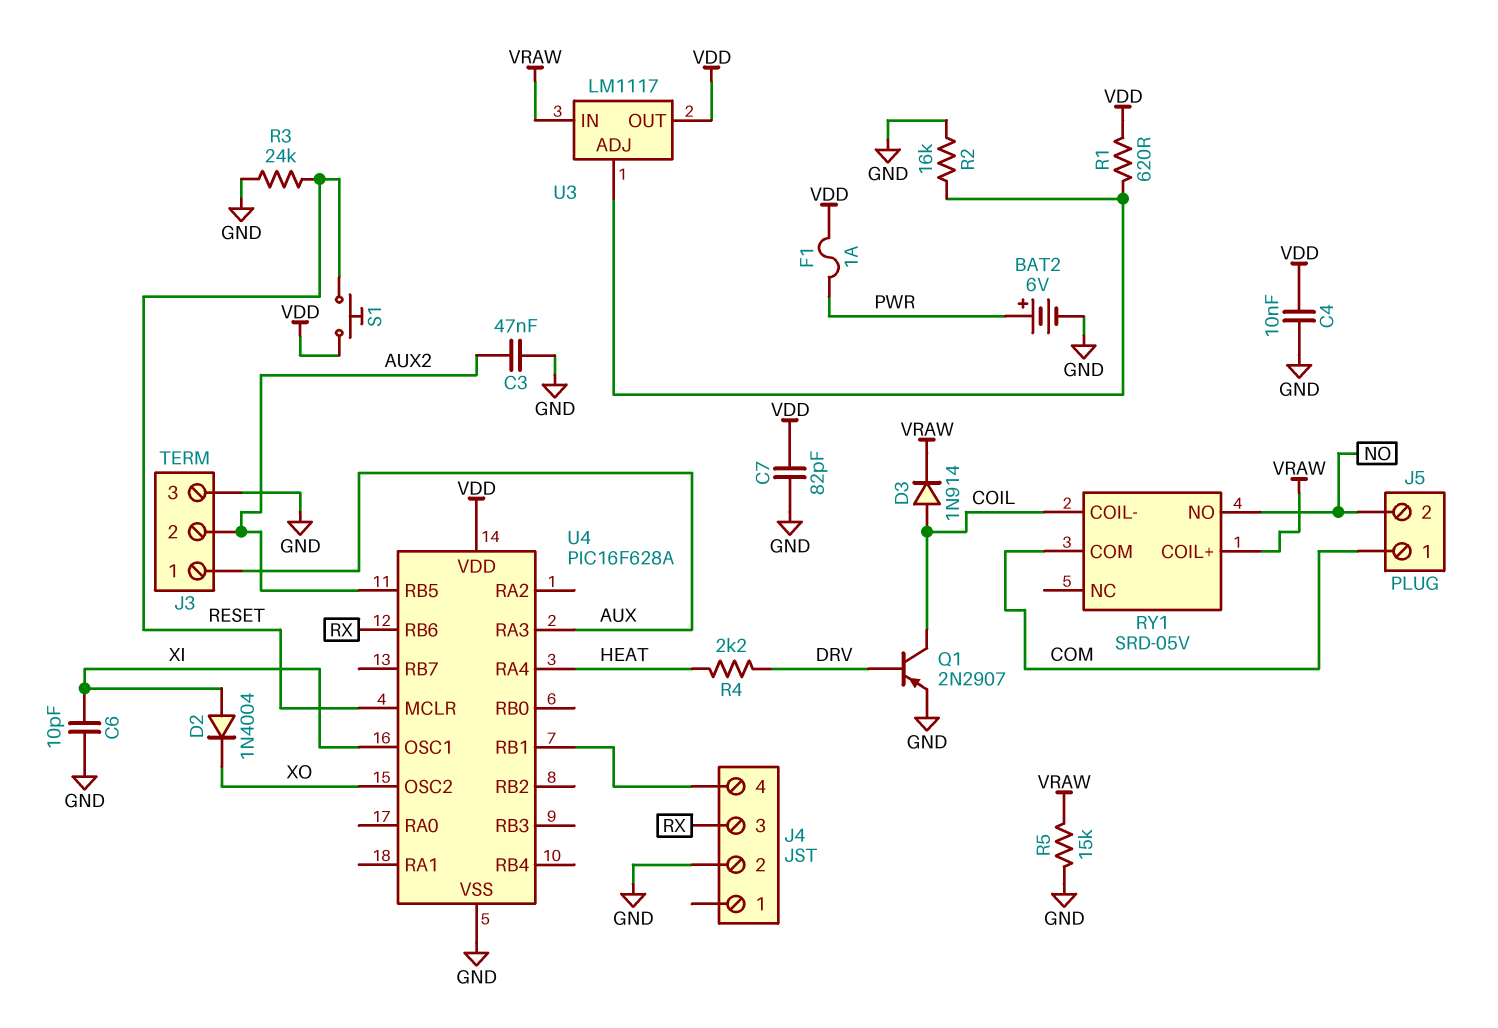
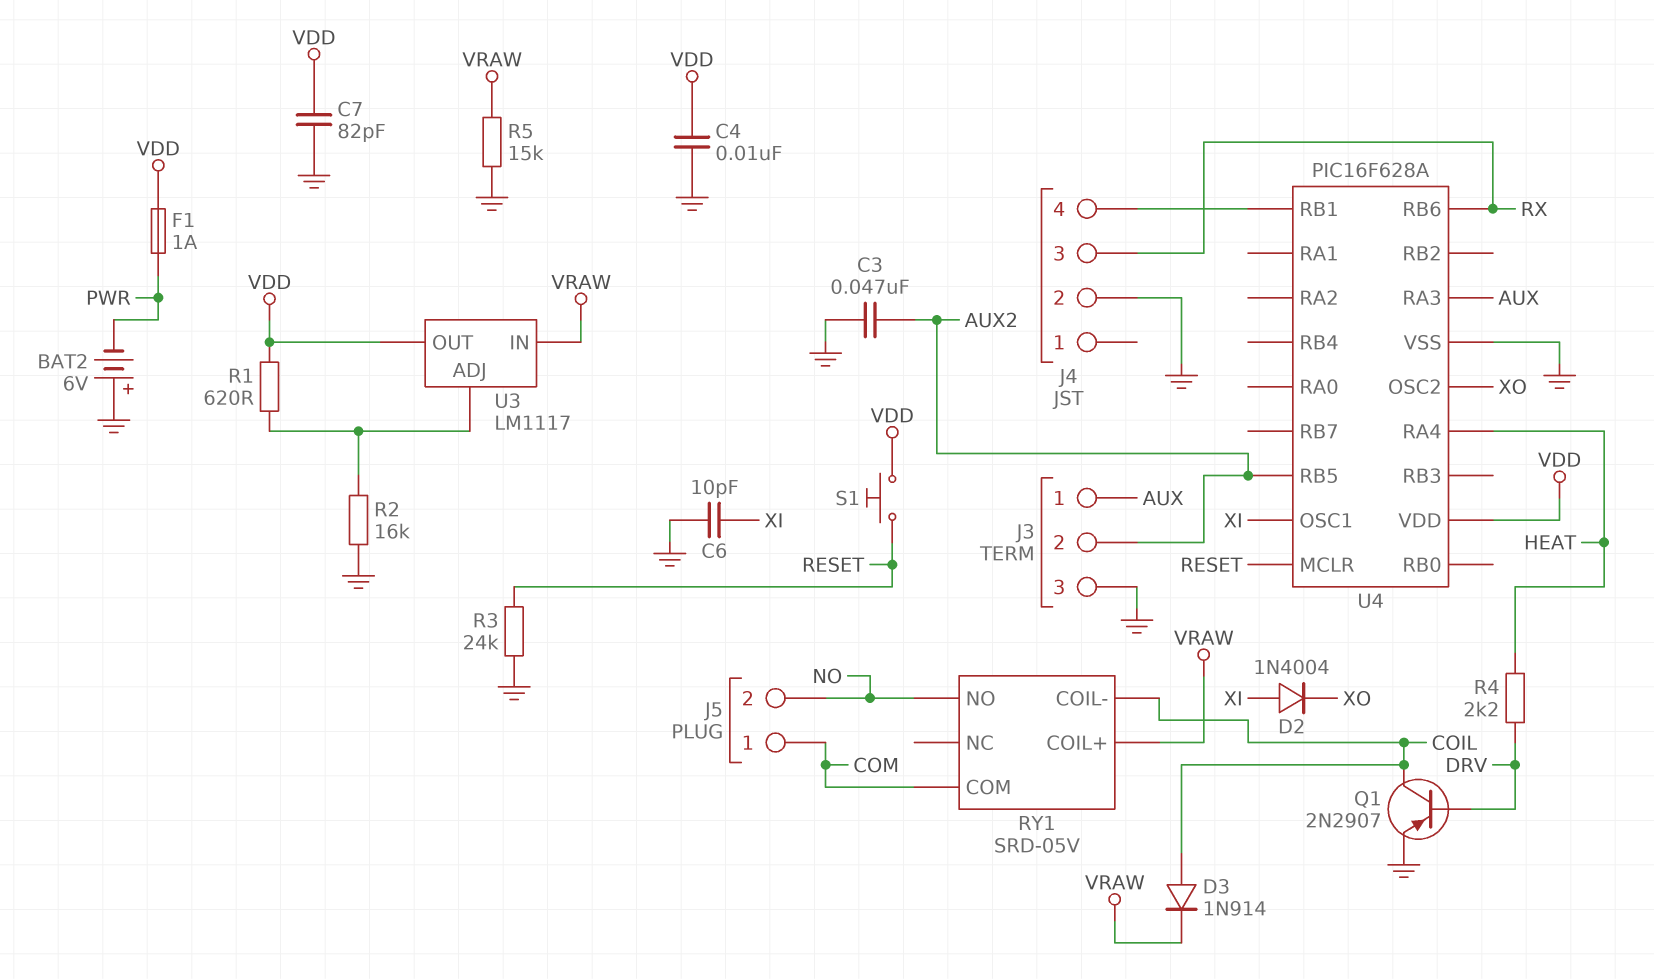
BAT2: 6V (plus PWR, minus GND) -> 6V (plus GND, minus PWR)

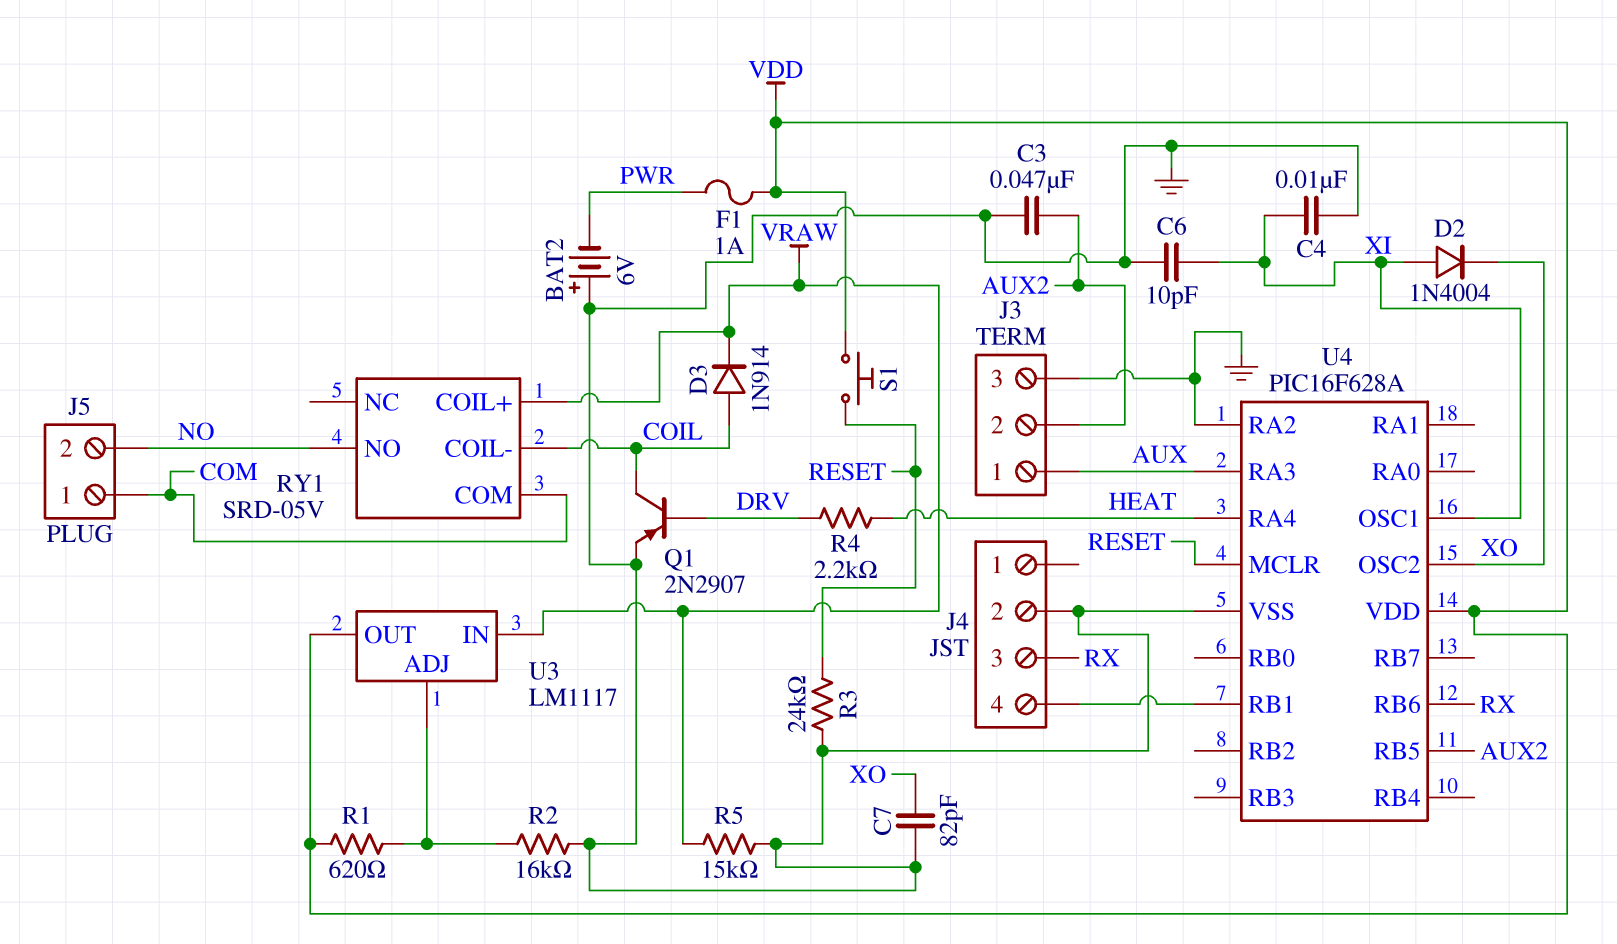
C4: 10nF (GND, VDD) -> 10nF (GND, XI)
C7: 82pF (GND, VDD) -> 82pF (GND, XO)
U4 pin RA2: none -> GND

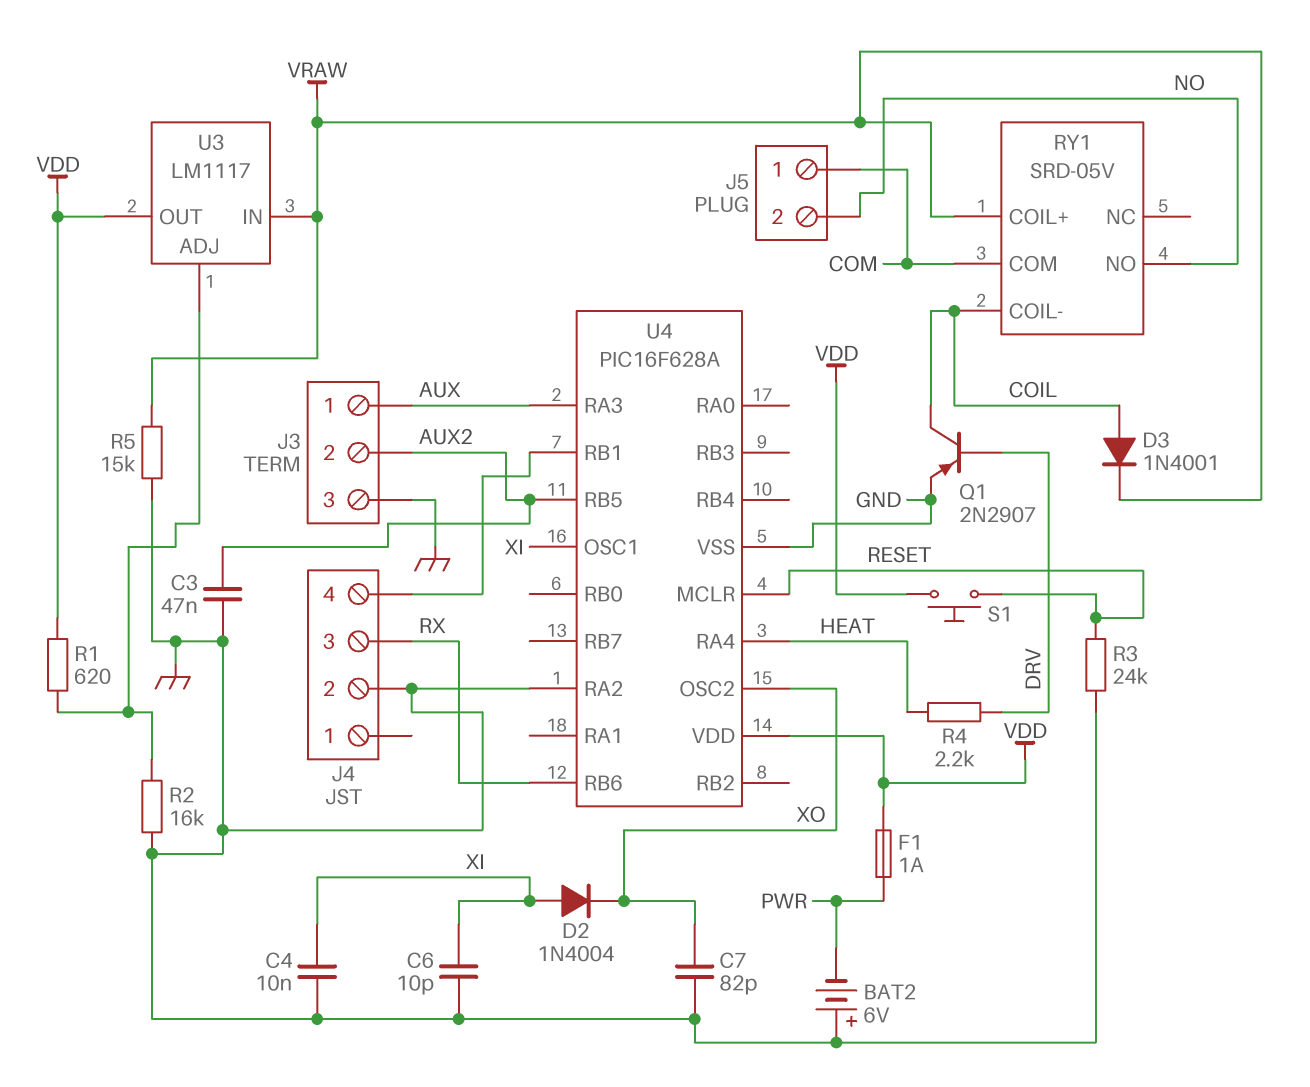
D3: diode 1N914 (A COIL, K VRAW) -> diode 1N4001 (A COIL, K VRAW)

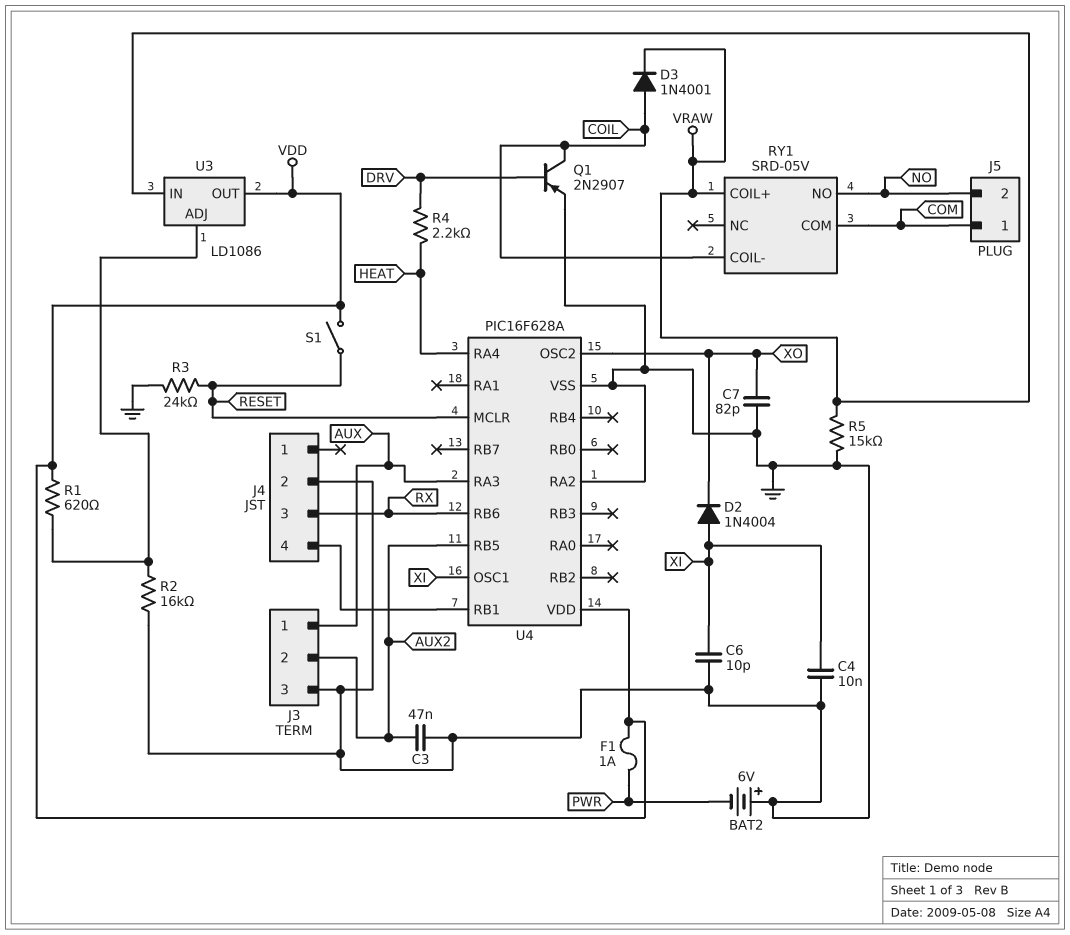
S1: button (RESET, VDD) -> switch (RESET, VDD)
U3: LM1117 -> LD1086

